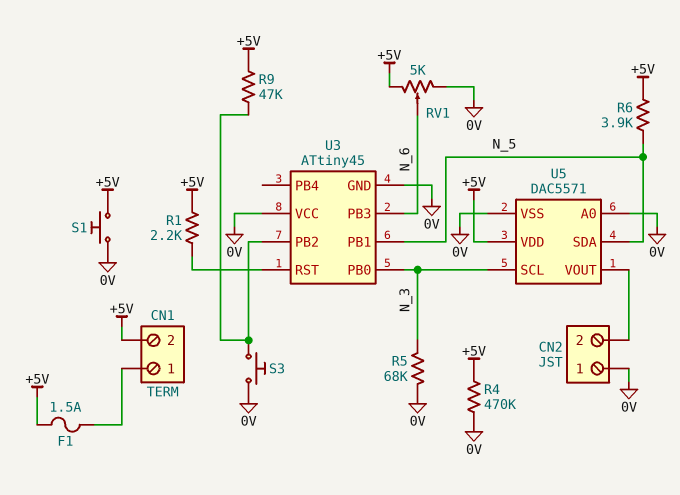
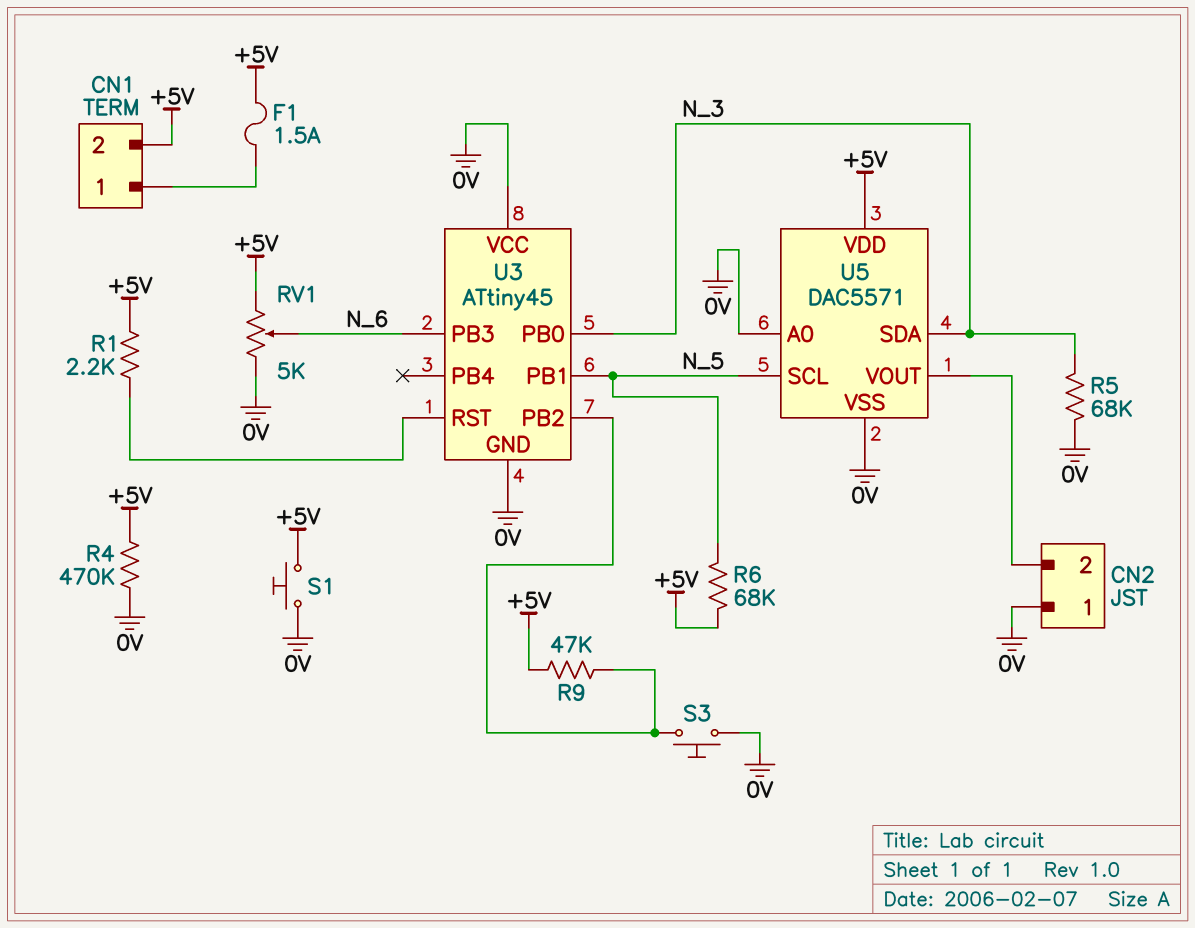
R6: 3.9k (+5V, N_5) -> 68k (+5V, N_5)
U5 pin SCL: N_3 -> N_5
U5 pin SDA: N_5 -> N_3

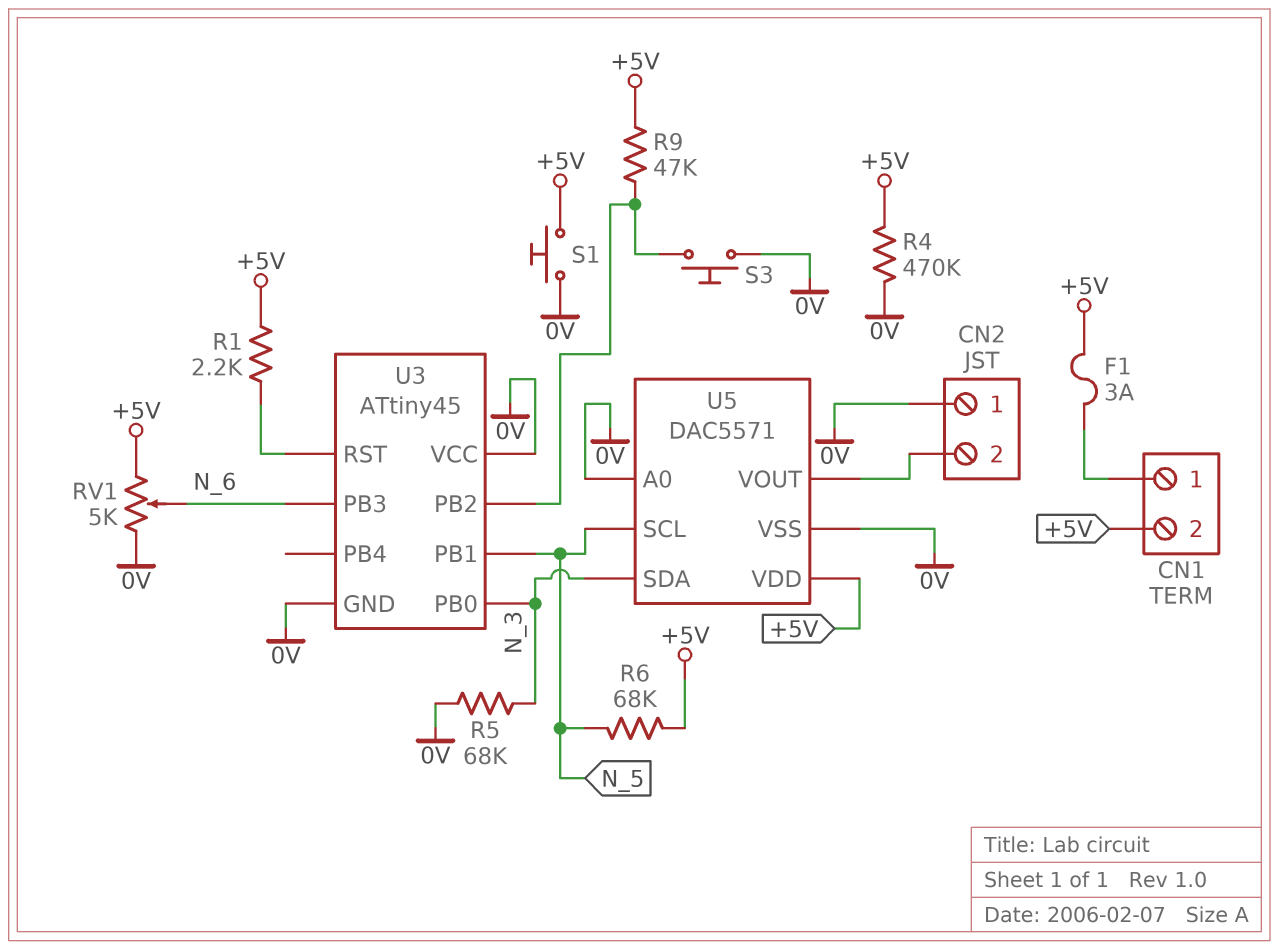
F1: 1.5A (+5V, CN1/1) -> 3A (+5V, CN1/1)

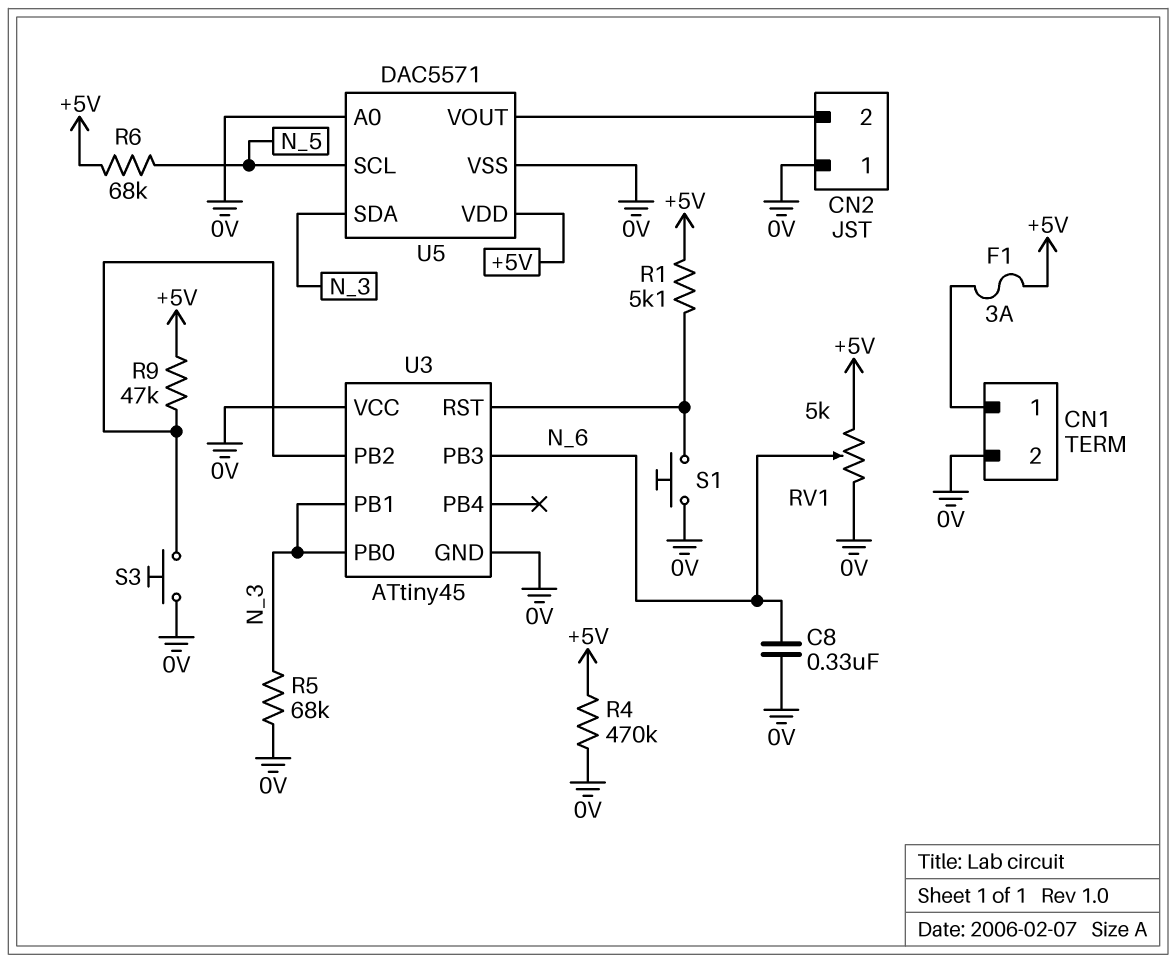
C8: none -> 330nF (0V, N_6)
CN1 pin 2: +5V -> 0V
R1: 2.2k (+5V, U3/RST) -> 5.1k (+5V, U3/RST)
S1: button (+5V, 0V) -> button (0V, U3/RST)
U3 pin PB1: N_5 -> N_3

